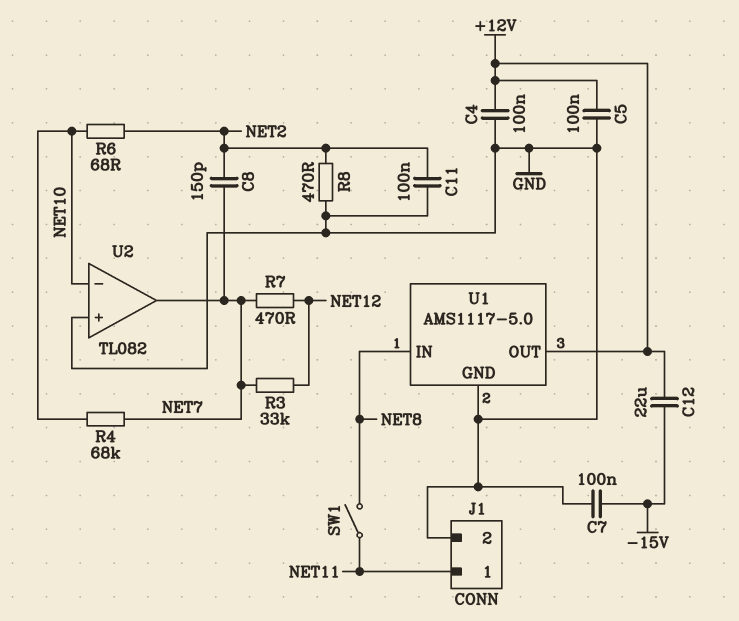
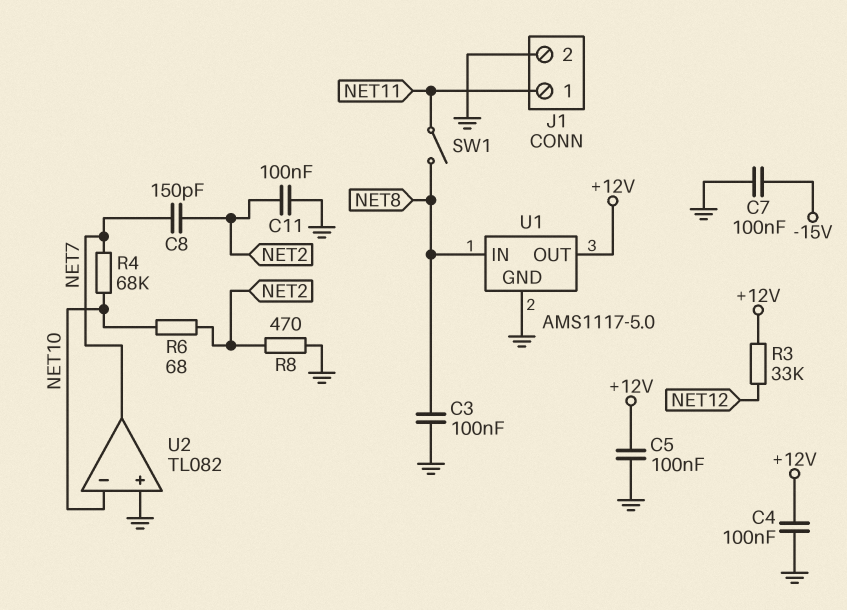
C3: none -> 100nF (GND, NET8)
C12: 22uF (+12V, -15V) -> none
R3: 33k (NET7, NET12) -> 33k (+12V, NET12)
R7: 470 (NET7, NET12) -> none

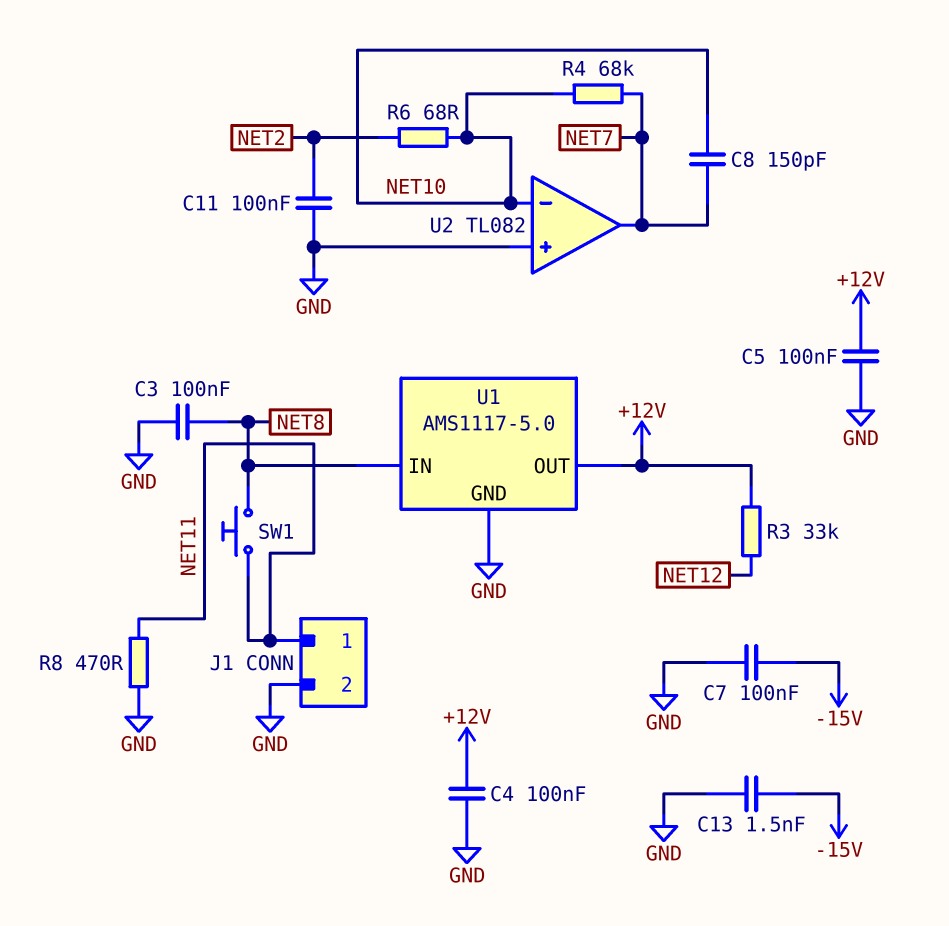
C8: 150pF (NET2, NET7) -> 150pF (NET7, NET10)
C13: none -> 1.5nF (-15V, GND)
R8: 470 (GND, NET2) -> 470 (GND, NET11)
SW1: switch (NET8, NET11) -> button (NET8, NET11)

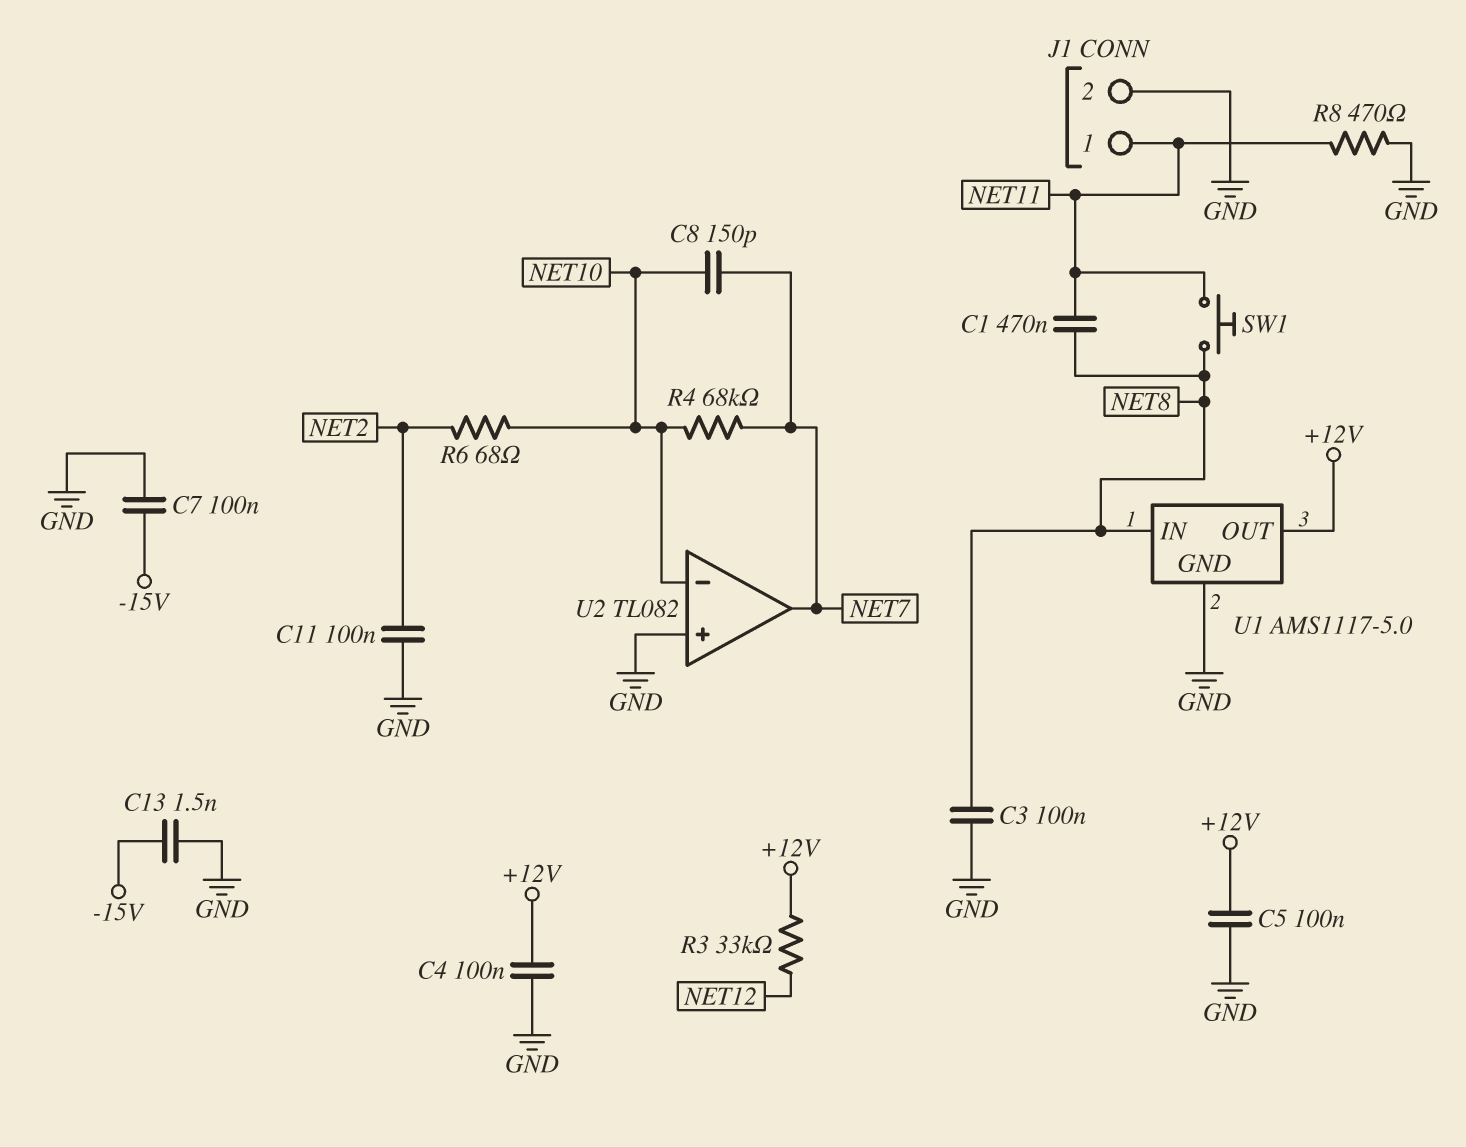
C1: none -> 470nF (NET8, NET11)

